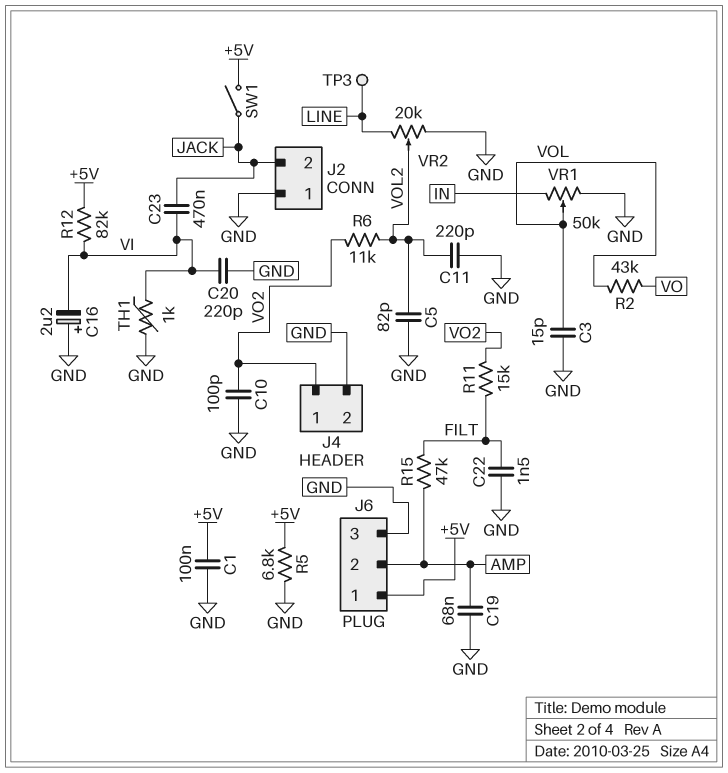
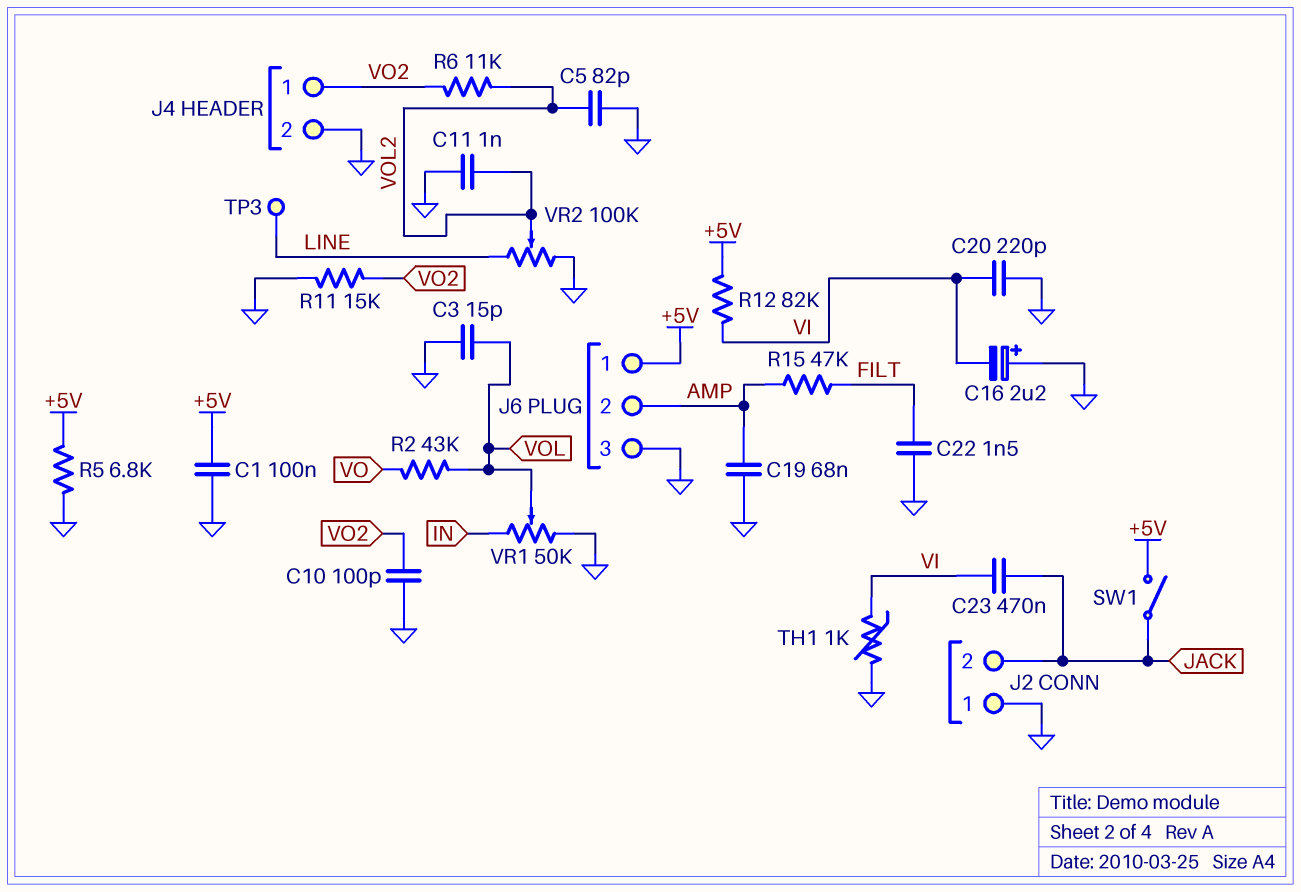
C11: 220pF (GND, VOL2) -> 1nF (GND, VOL2)
R11: 15k (FILT, VO2) -> 15k (GND, VO2)
VR2: 20k (GND, LINE, wiper VOL2) -> 100k (GND, LINE, wiper VOL2)

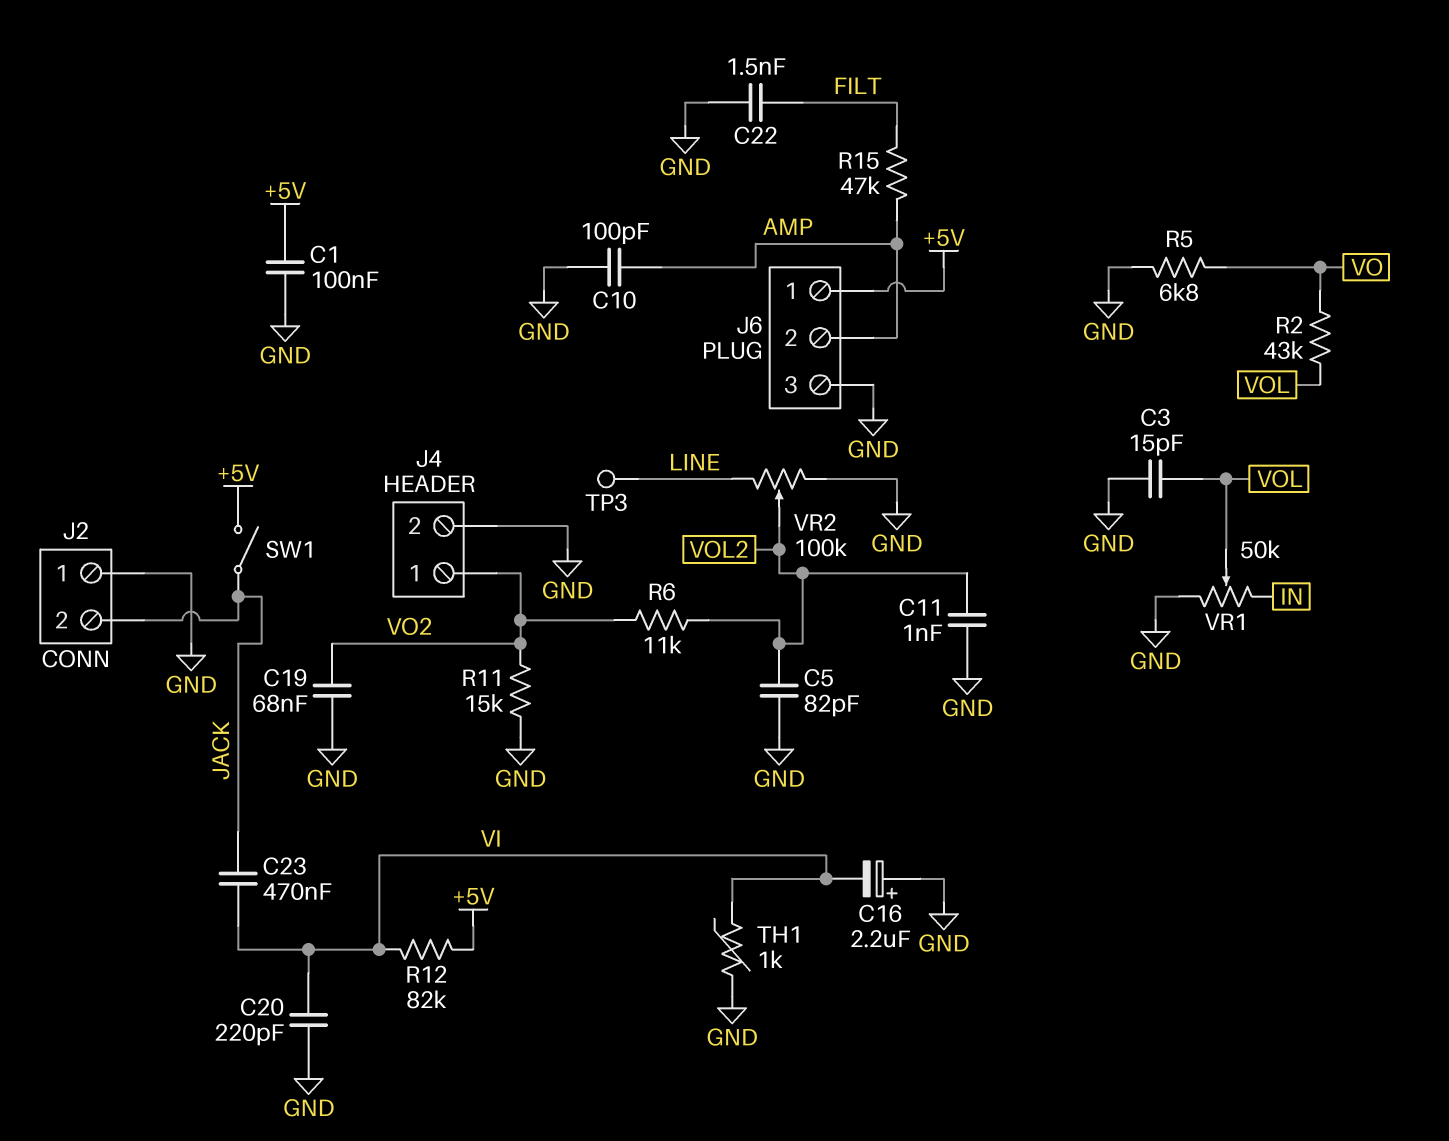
C10: 100pF (GND, VO2) -> 100pF (AMP, GND)
C19: 68nF (AMP, GND) -> 68nF (GND, VO2)
R5: 6.8k (+5V, GND) -> 6.8k (GND, VO)

